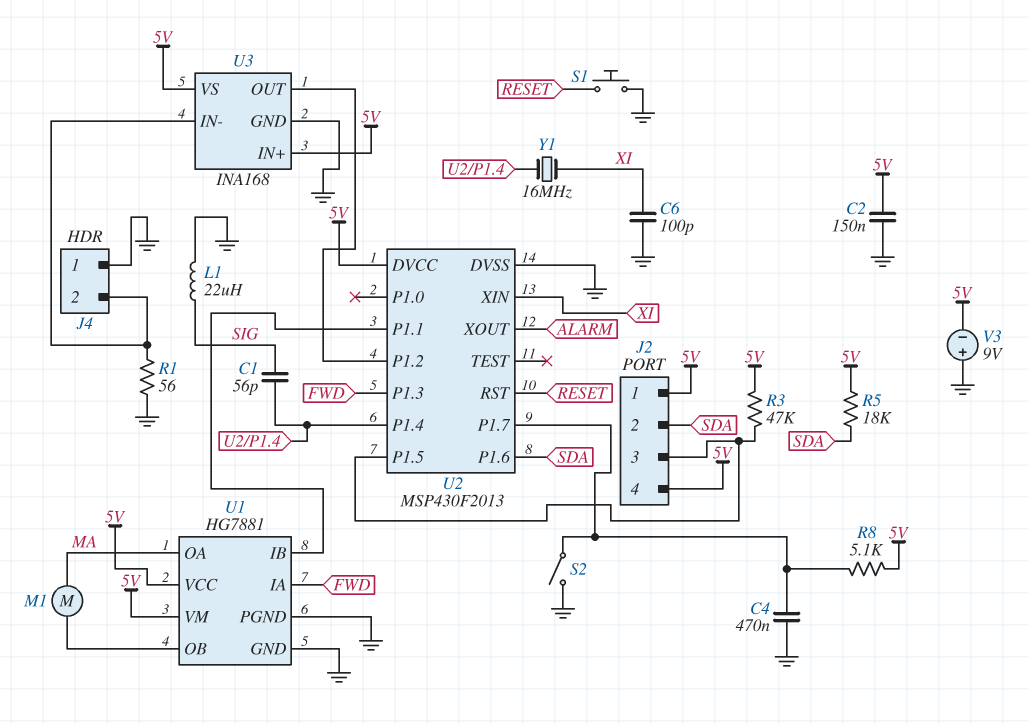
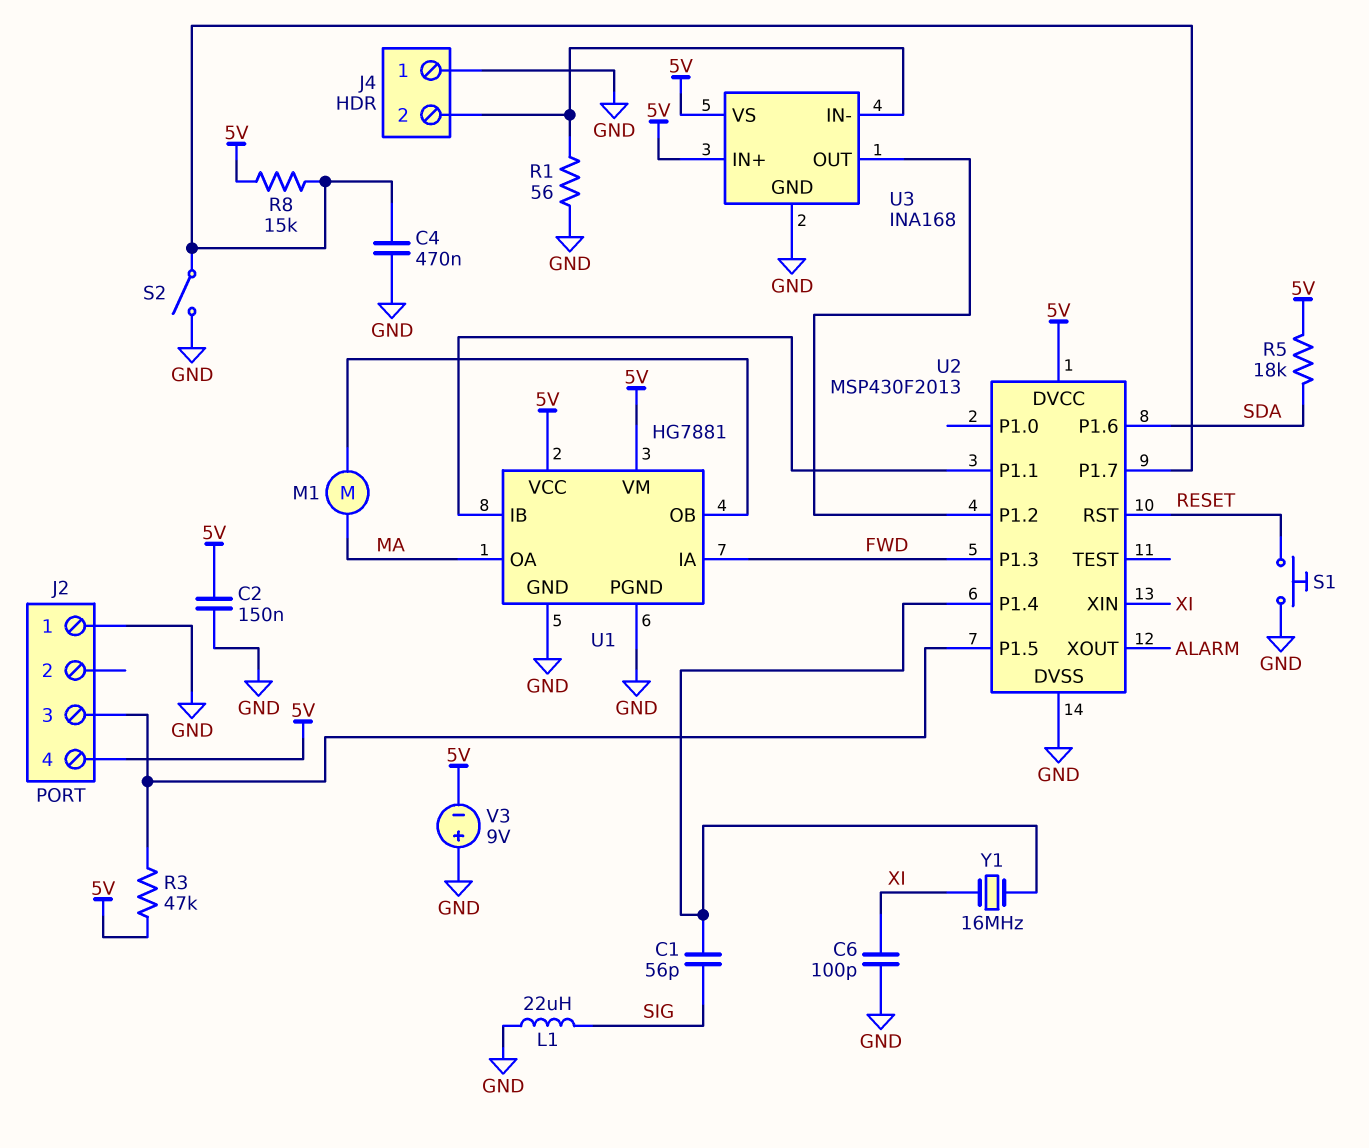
J2 pin 1: 5V -> GND
J2 pin 2: SDA -> none
R8: 5.1k (5V, U2/P1.7) -> 15k (5V, U2/P1.7)

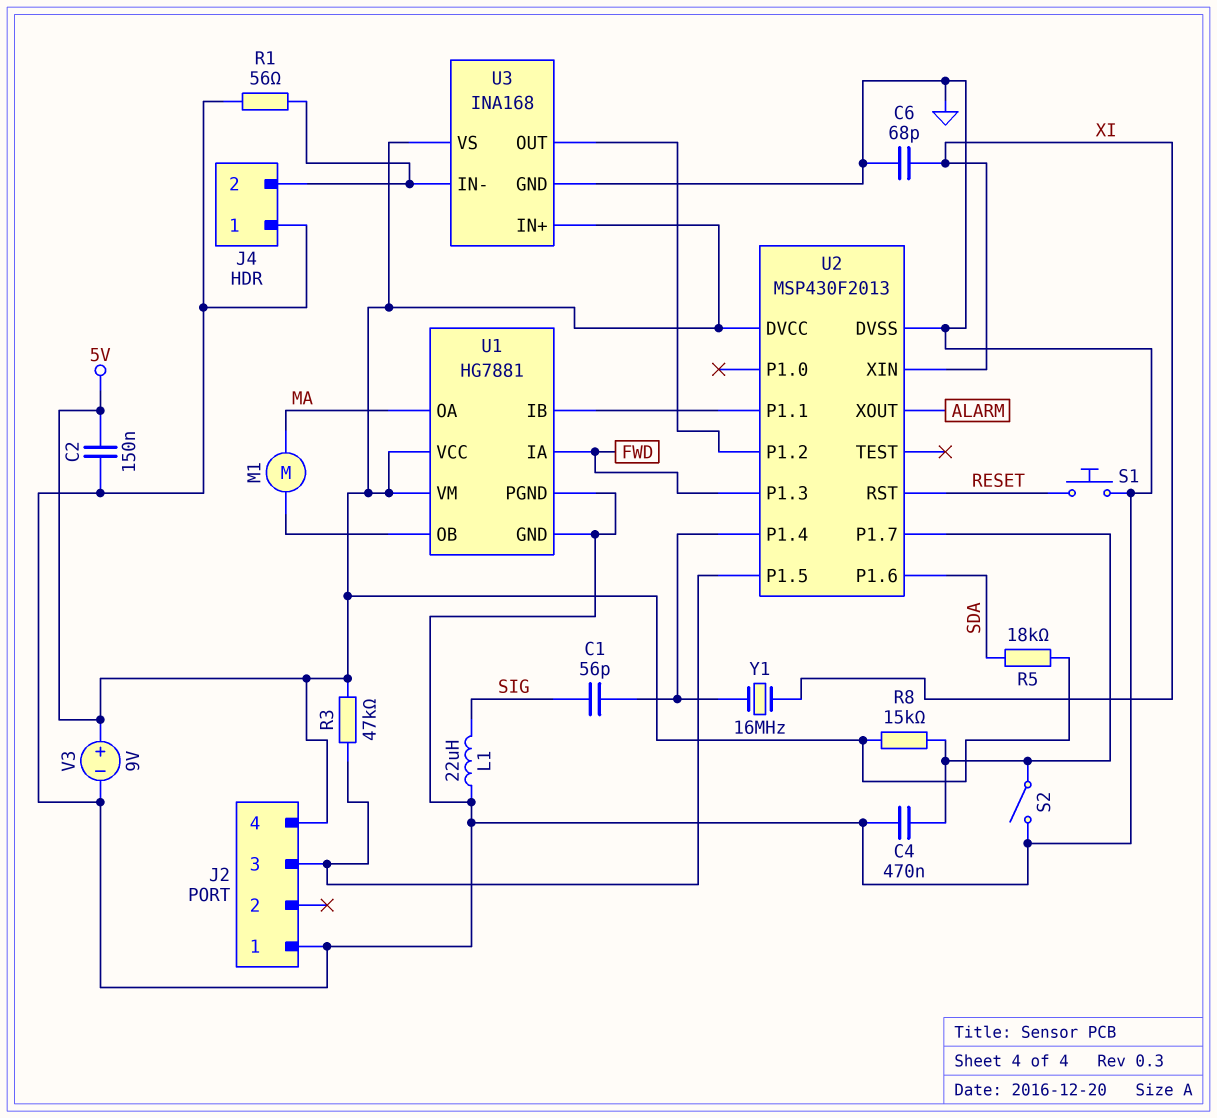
C6: 100pF (GND, XI) -> 68pF (GND, XI)
V3: 9V (plus GND, minus 5V) -> 9V (plus 5V, minus GND)

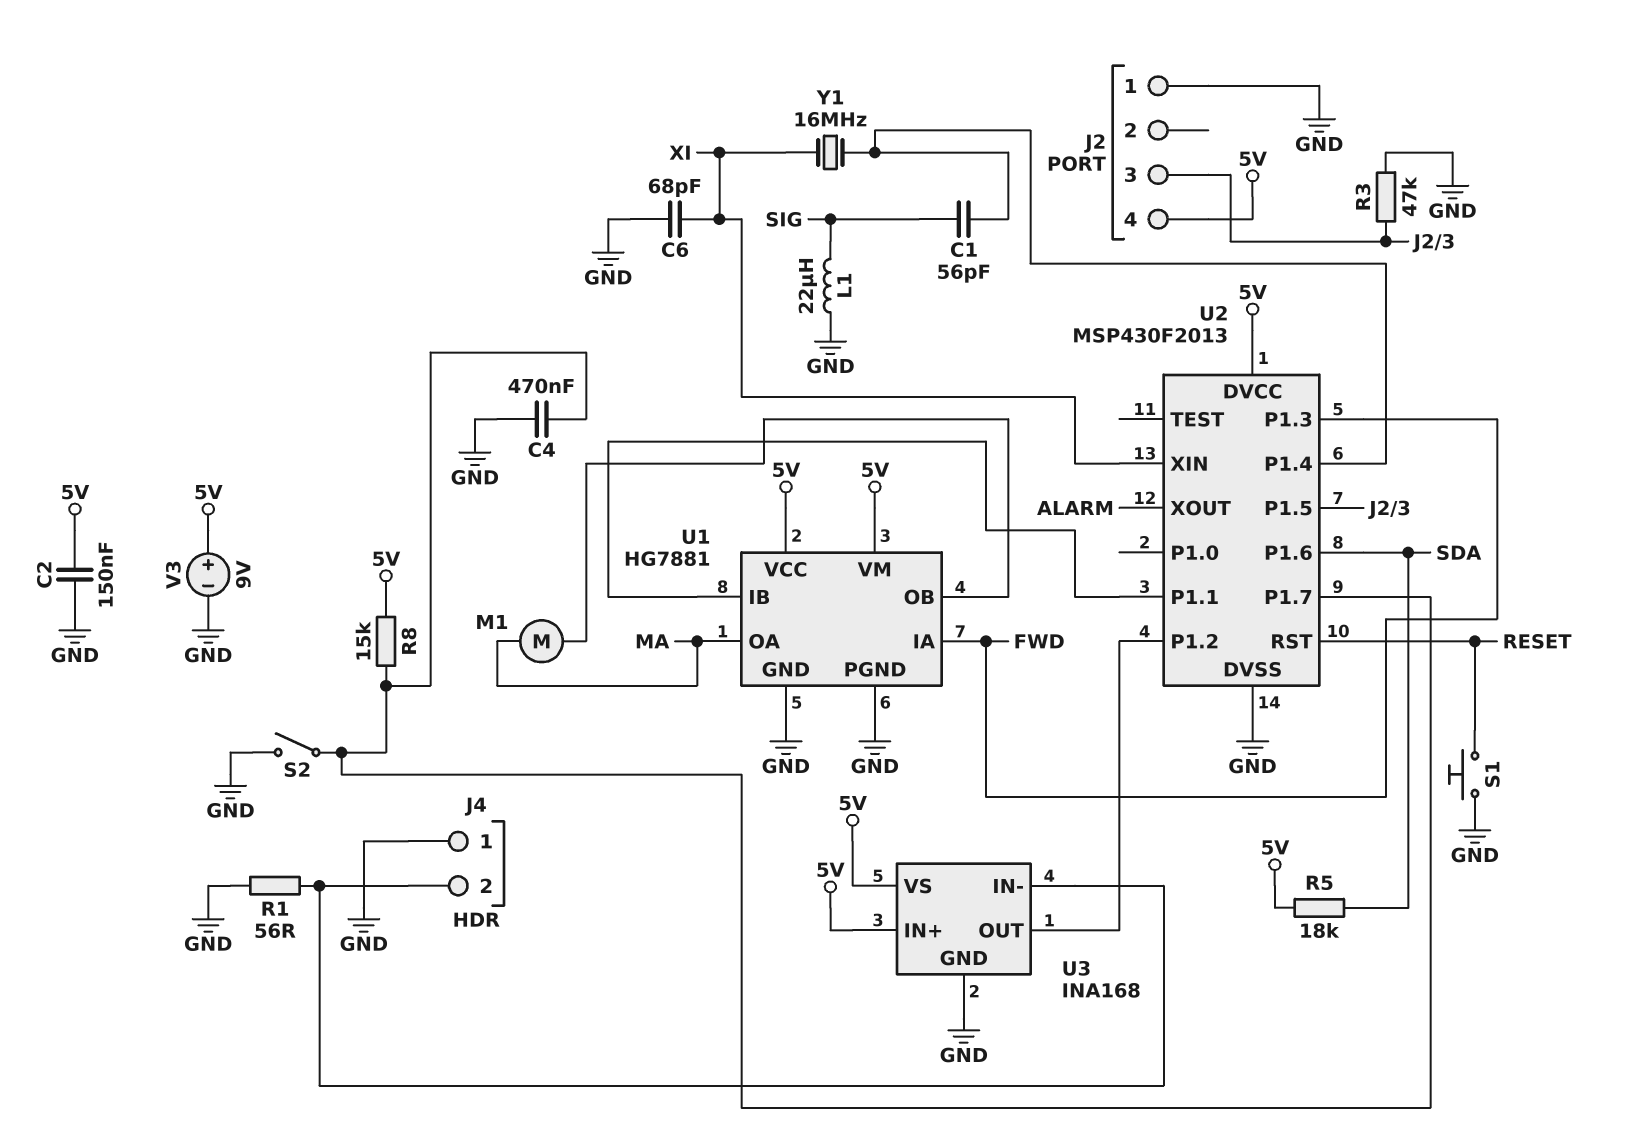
R3: 47k (5V, J2/3) -> 47k (GND, J2/3)

